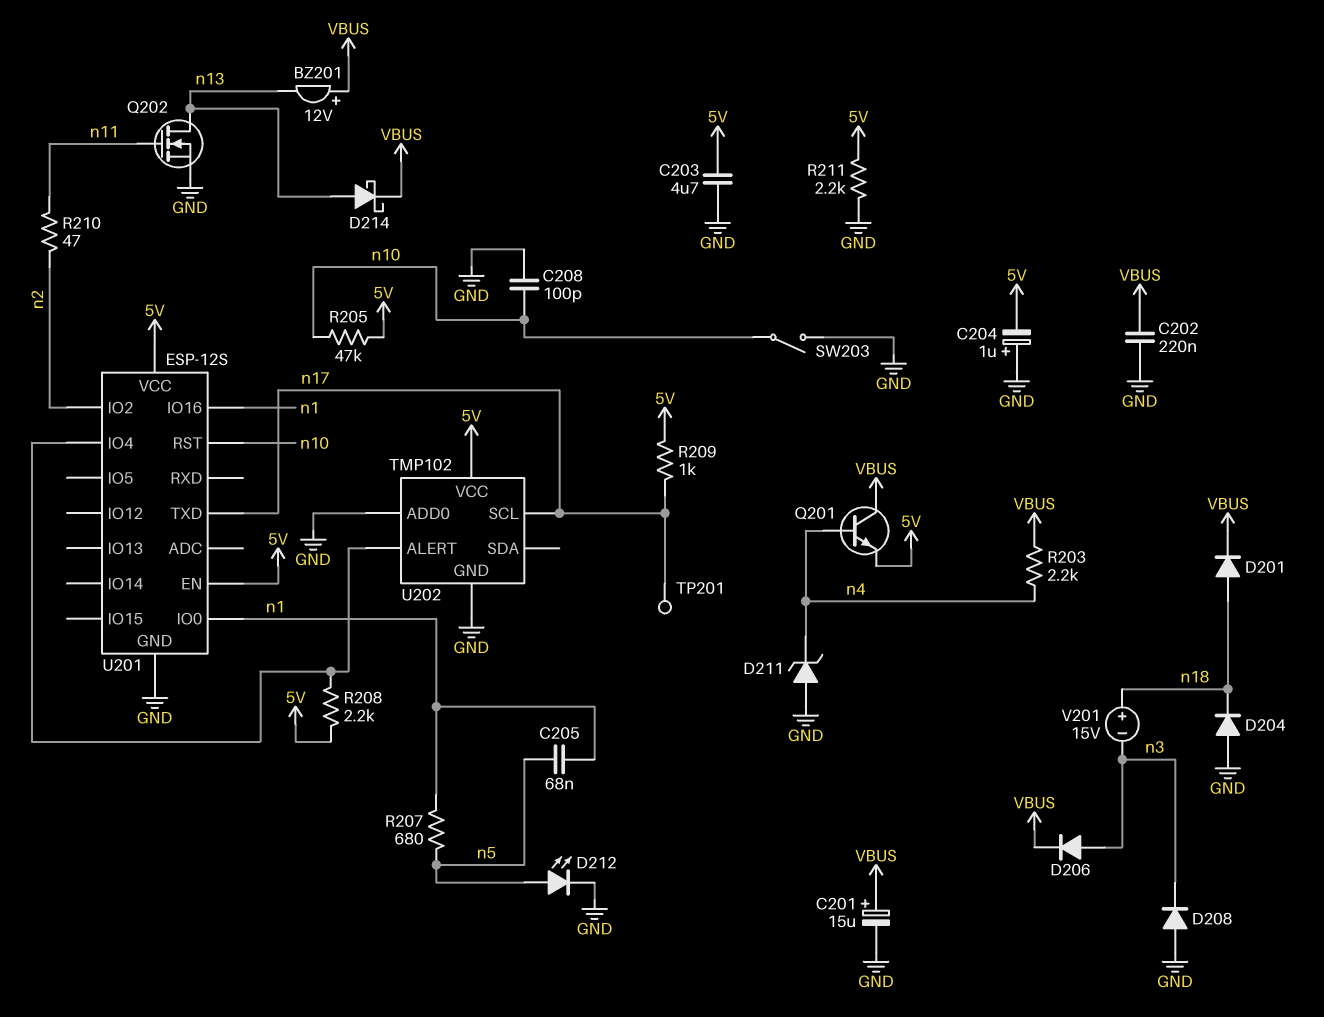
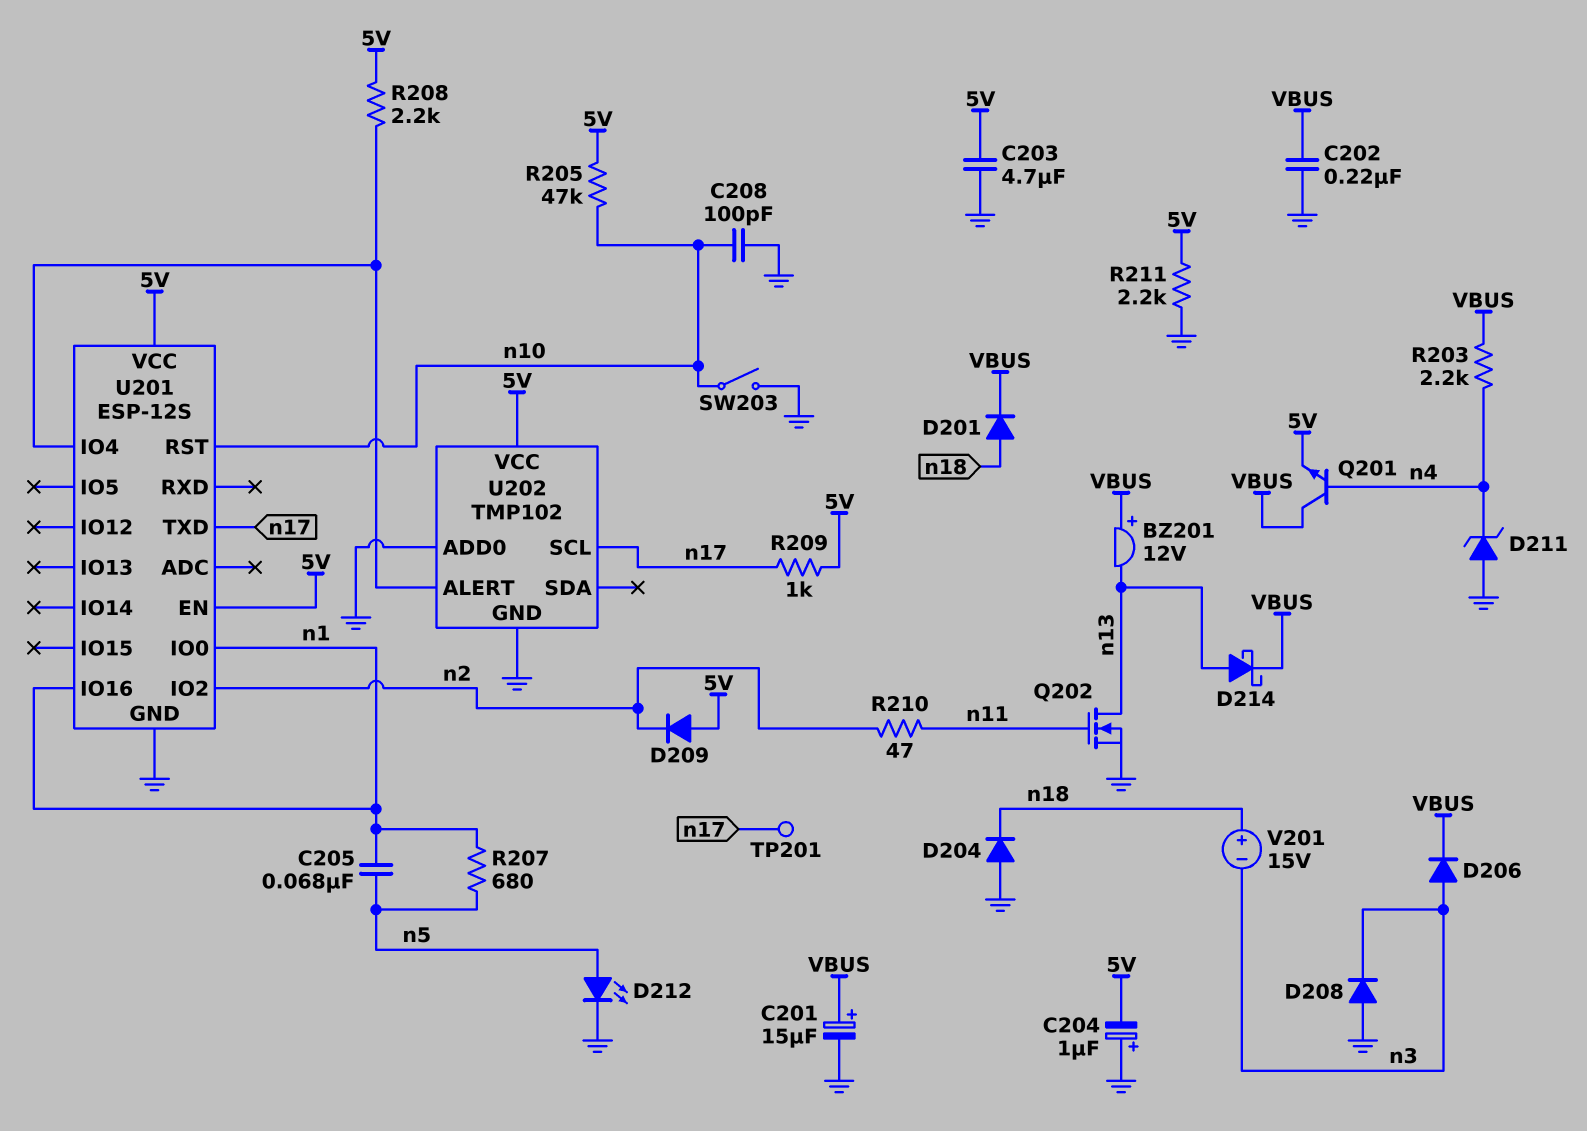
D209: none -> diode (A 5V, K n2)

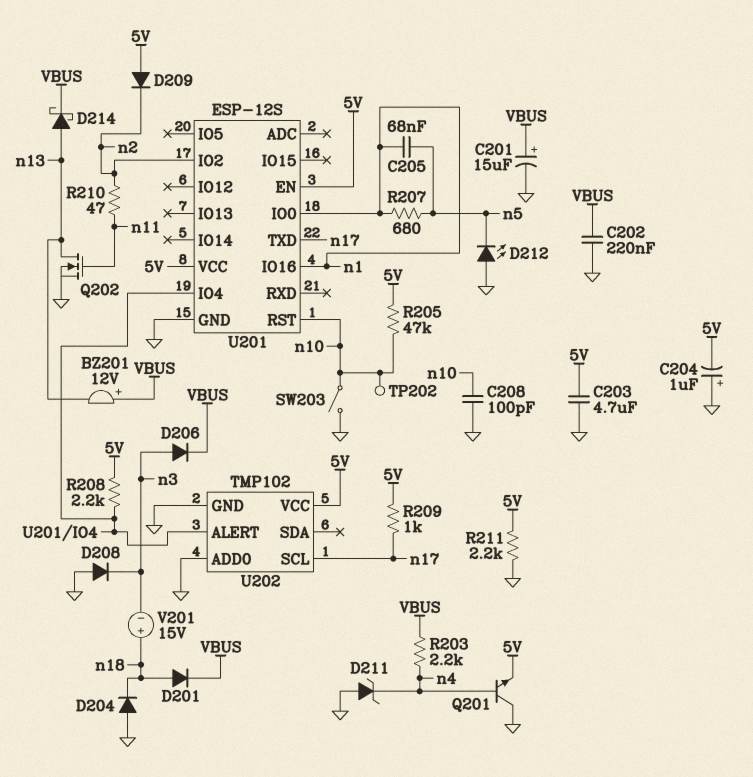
D212: LED (A n5, K GND) -> LED (A GND, K n5)
Q201: NPN (B n4, C VBUS, E 5V) -> NPN (B n4, C GND, E 5V)
TP201: test point (n17) -> none
TP202: none -> test point (n10)

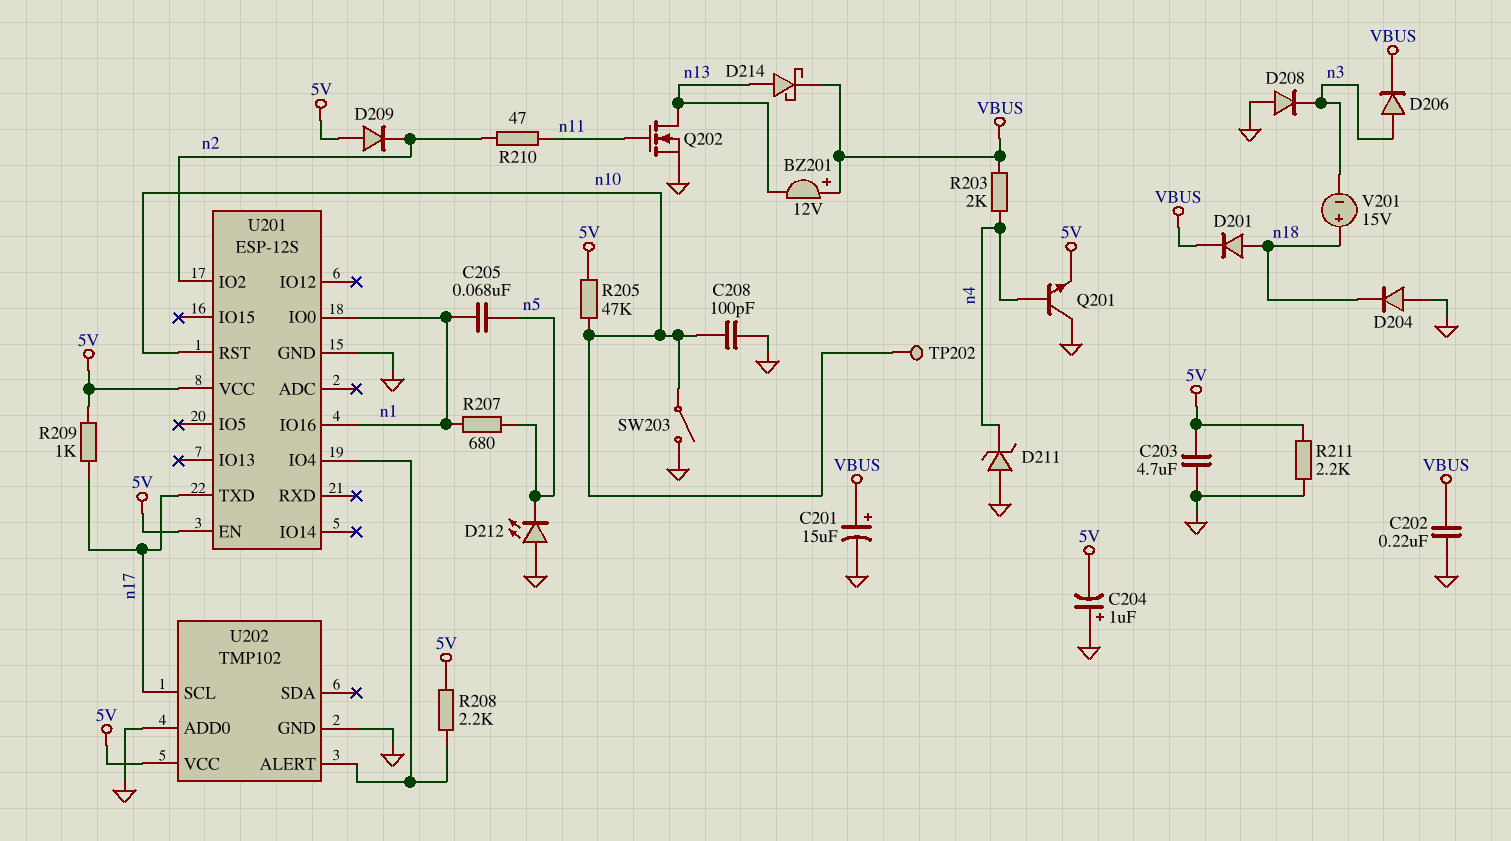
R203: 2.2k (VBUS, n4) -> 2k (VBUS, n4)

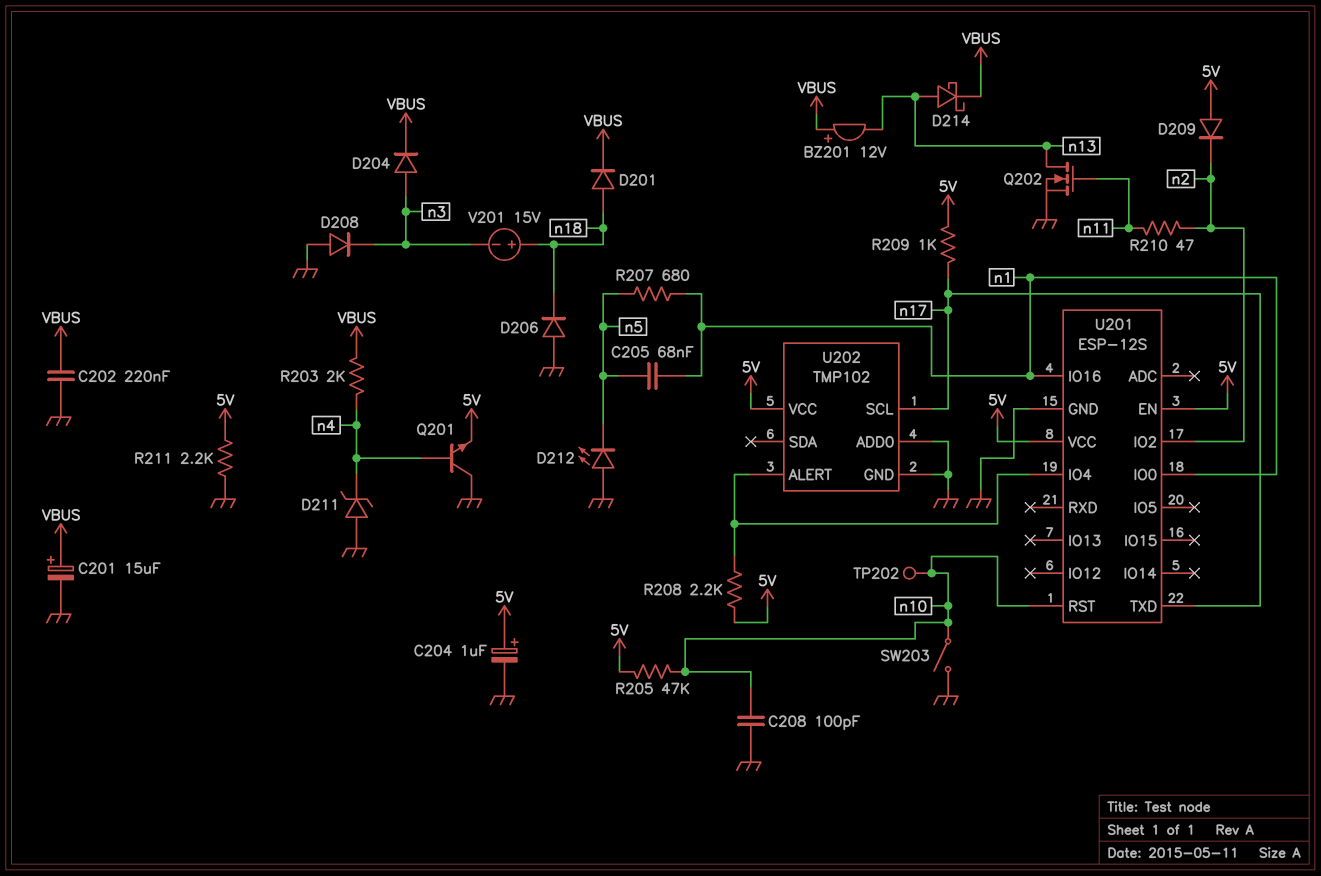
C203: 4.7uF (5V, GND) -> none
C204: 1uF (plus GND, minus 5V) -> 1uF (plus 5V, minus GND)
D204: diode (A GND, K n18) -> diode (A n3, K VBUS)
D206: diode (A n3, K VBUS) -> diode (A GND, K n18)

